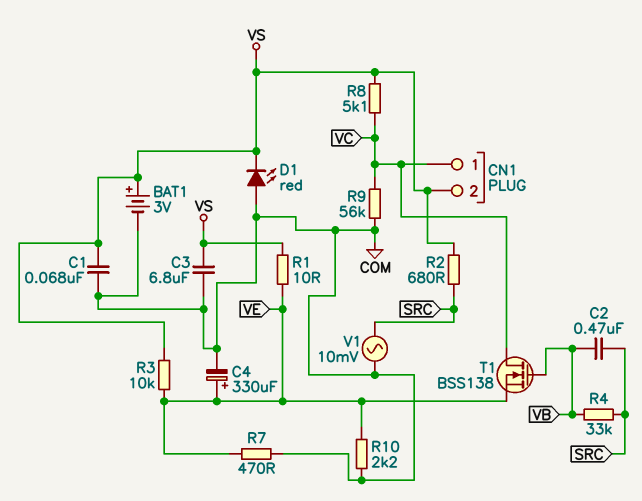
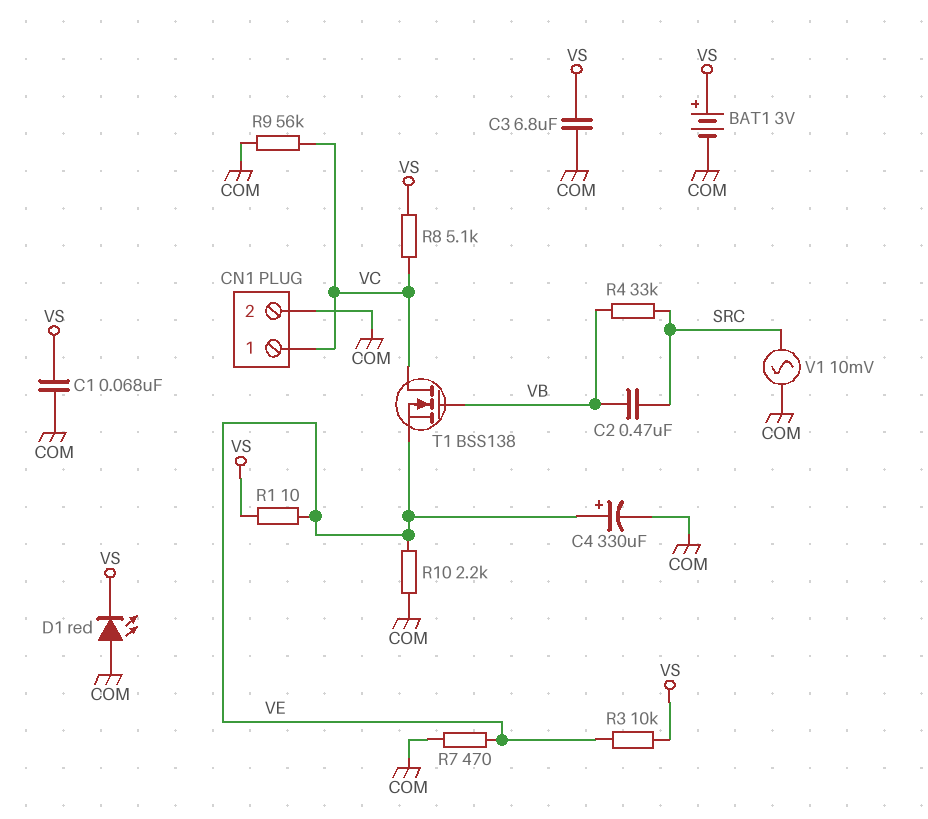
CN1 pin 2: VS -> COM
R2: 680 (SRC, VS) -> none

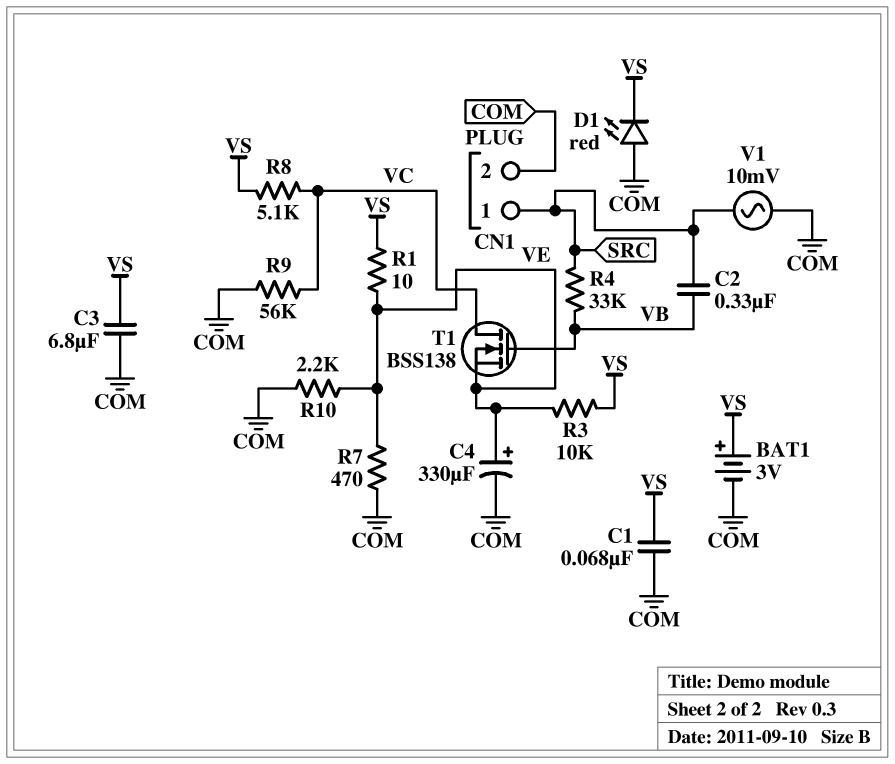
C2: 470nF (SRC, VB) -> 330nF (SRC, VB)
CN1 pin 1: VC -> SRC

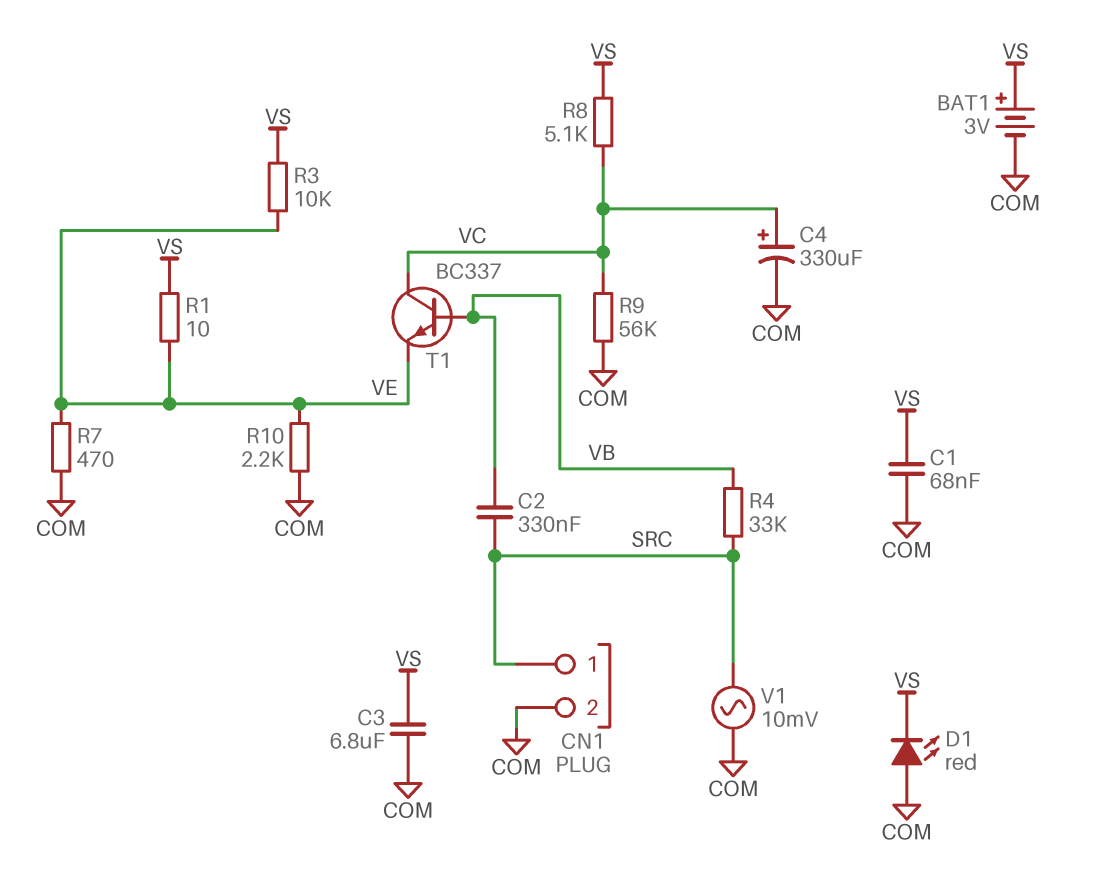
C4: 330uF (plus VE, minus COM) -> 330uF (plus VC, minus COM)
T1: NMOS BSS138 (G VB, D VC, S VE) -> NPN BC337 (B VB, C VC, E VE)

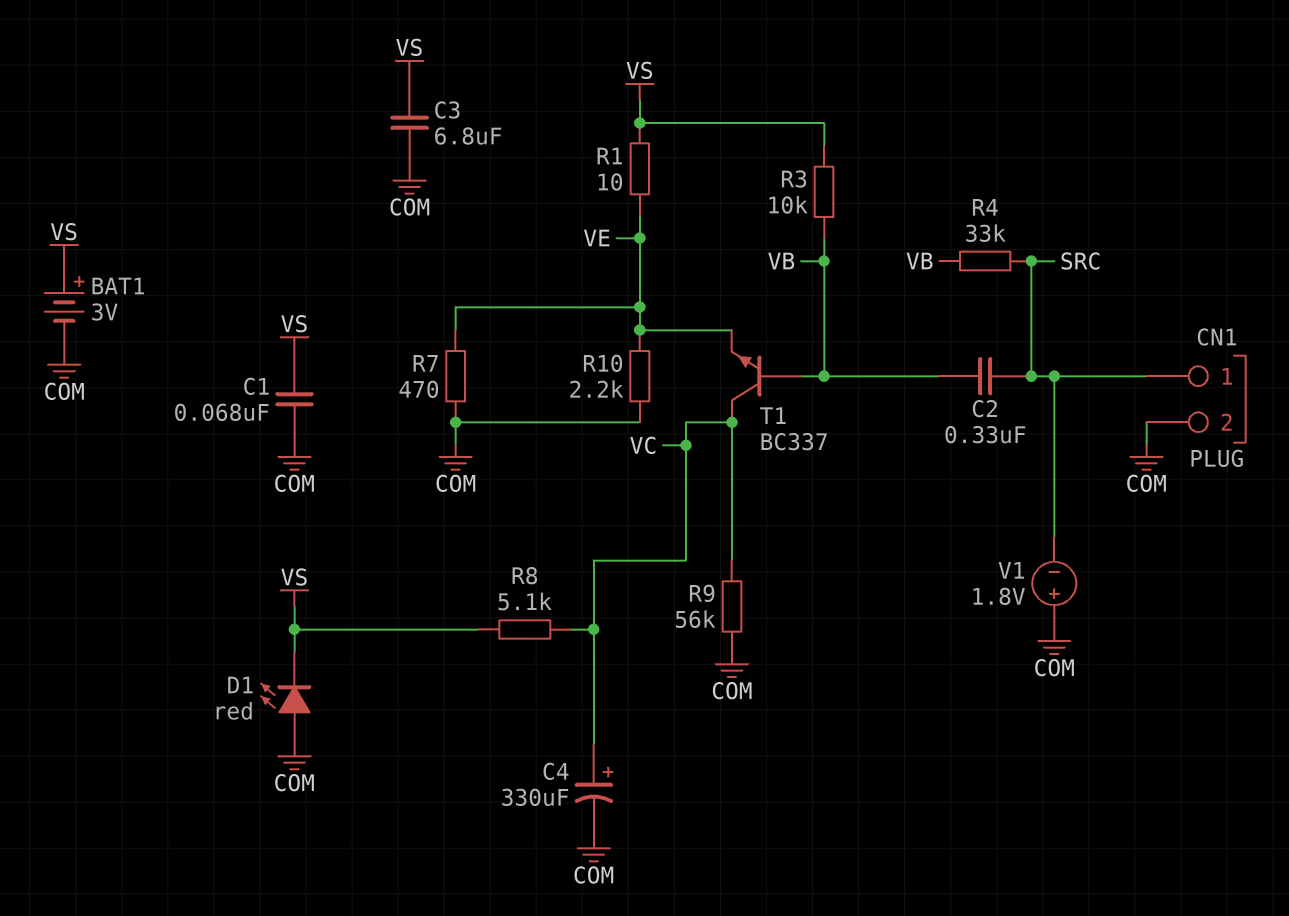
R3: 10k (VE, VS) -> 10k (VB, VS)
V1: AC 10mV (COM, SRC) -> 1.8V (plus COM, minus SRC)

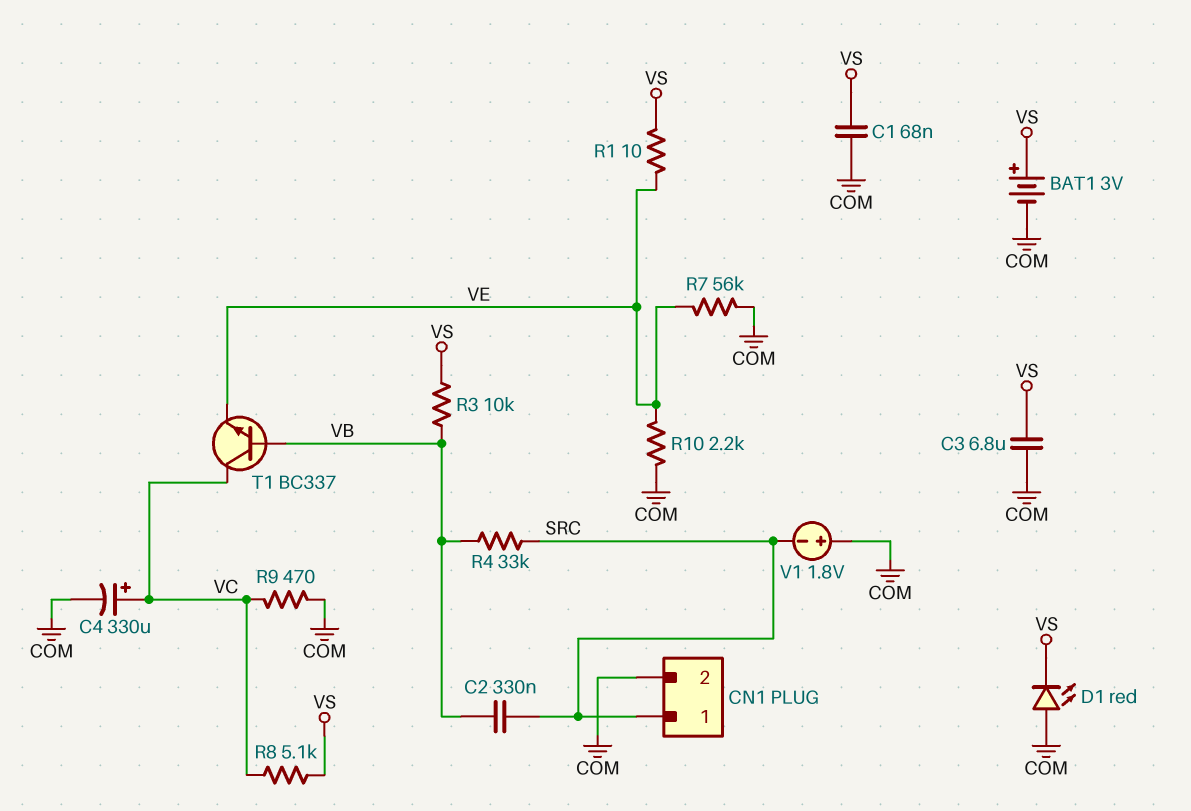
R7: 470 (COM, VE) -> 56k (COM, VE)
R9: 56k (COM, VC) -> 470 (COM, VC)

